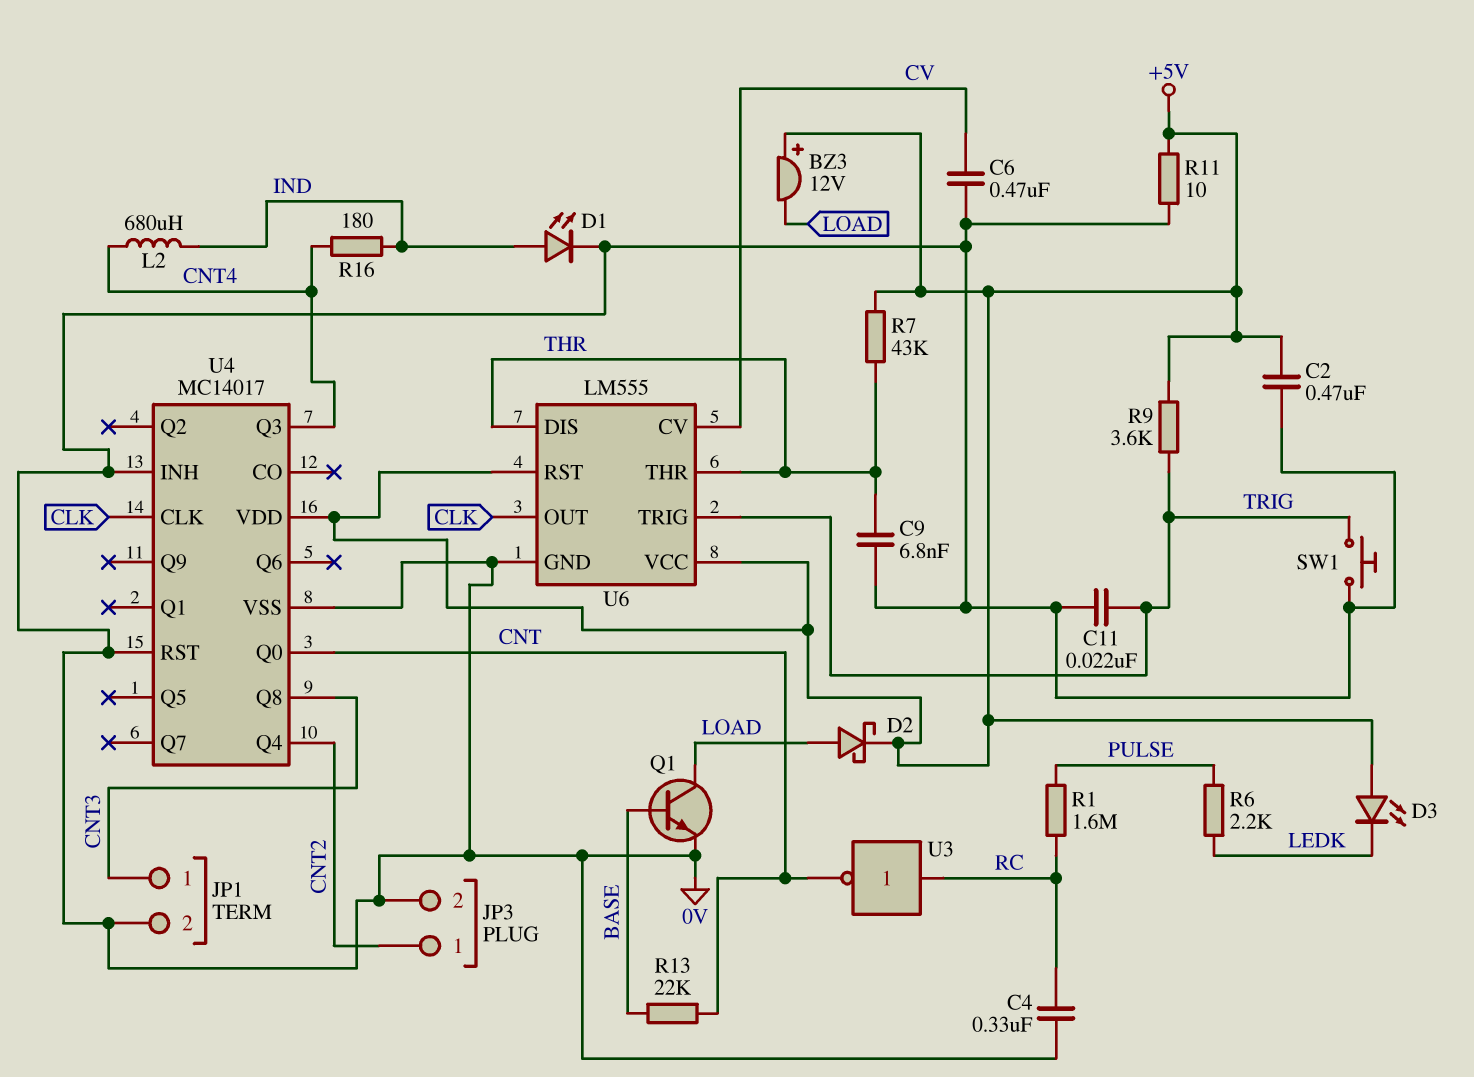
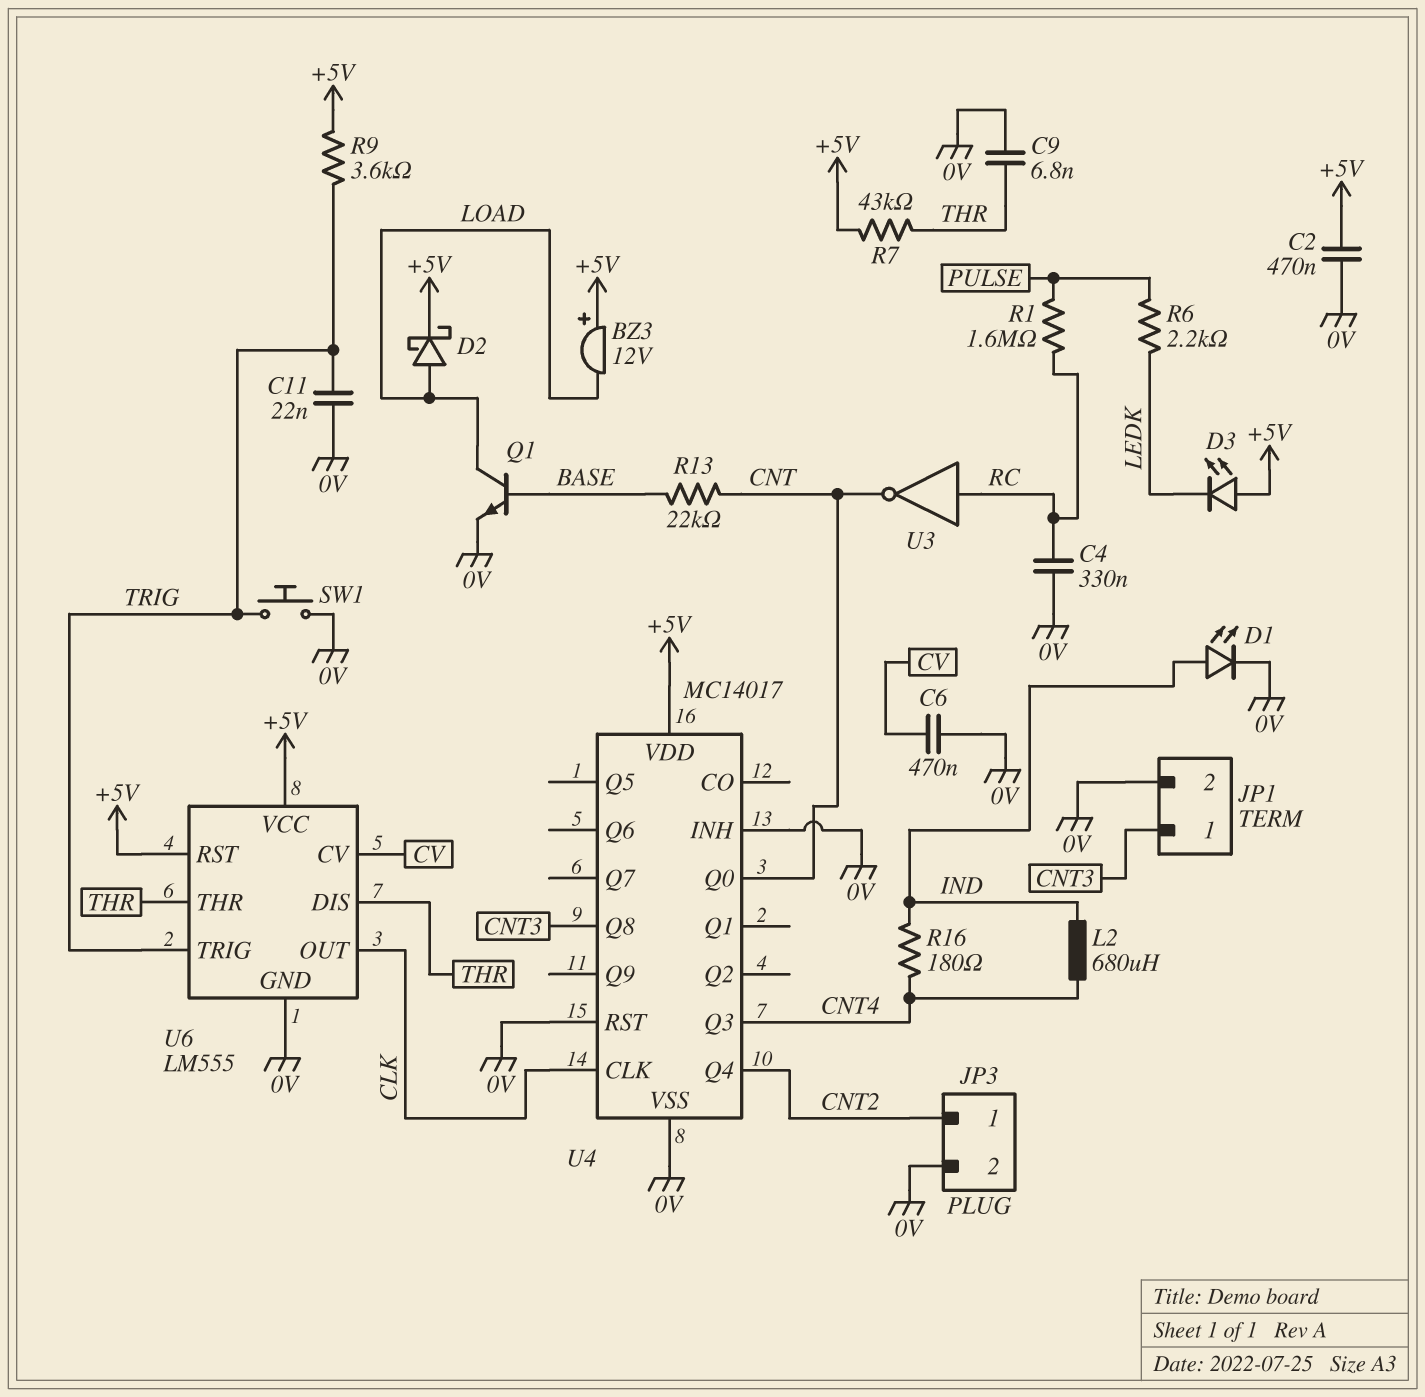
R11: 10 (+5V, 0V) -> none

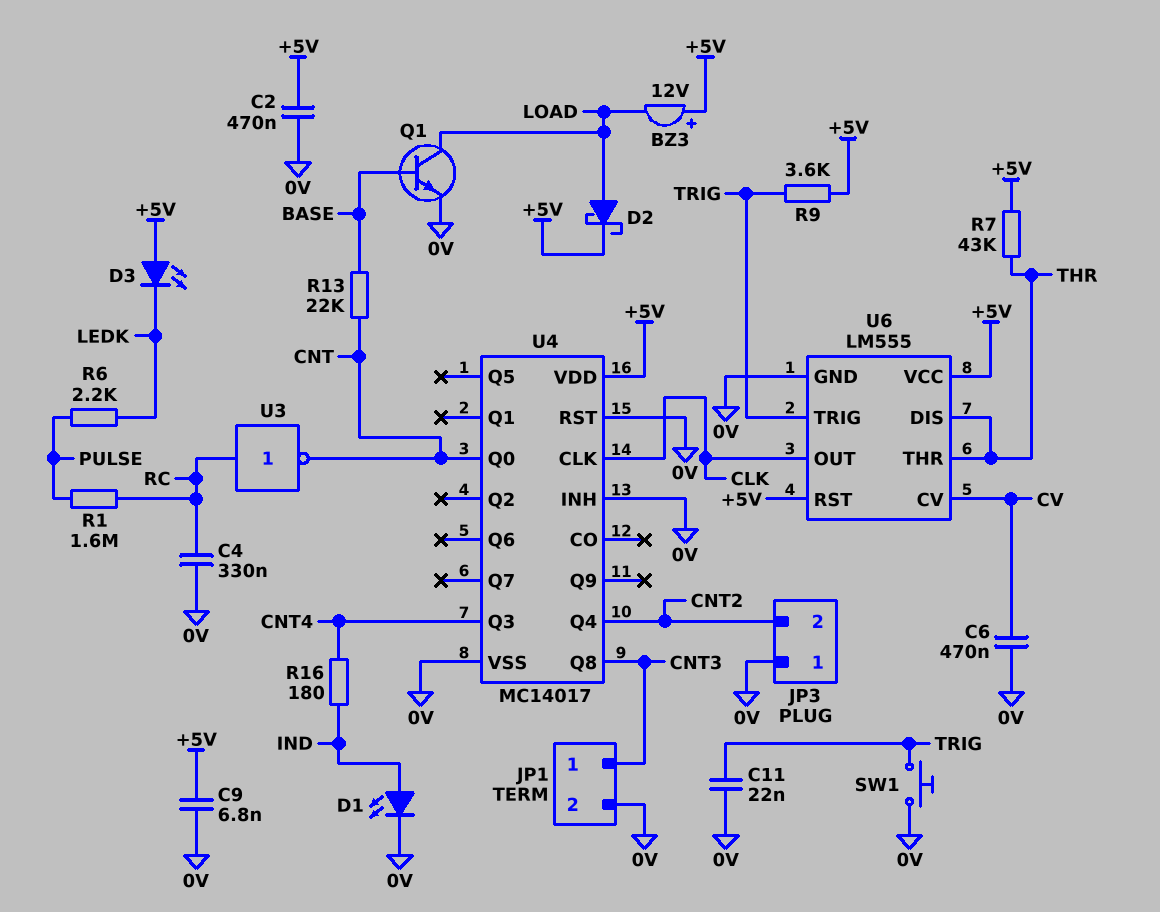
C9: 6.8nF (0V, THR) -> 6.8nF (+5V, 0V)
JP3 pin 1: CNT2 -> 0V
JP3 pin 2: 0V -> CNT2
L2: 680uH (CNT4, IND) -> none

